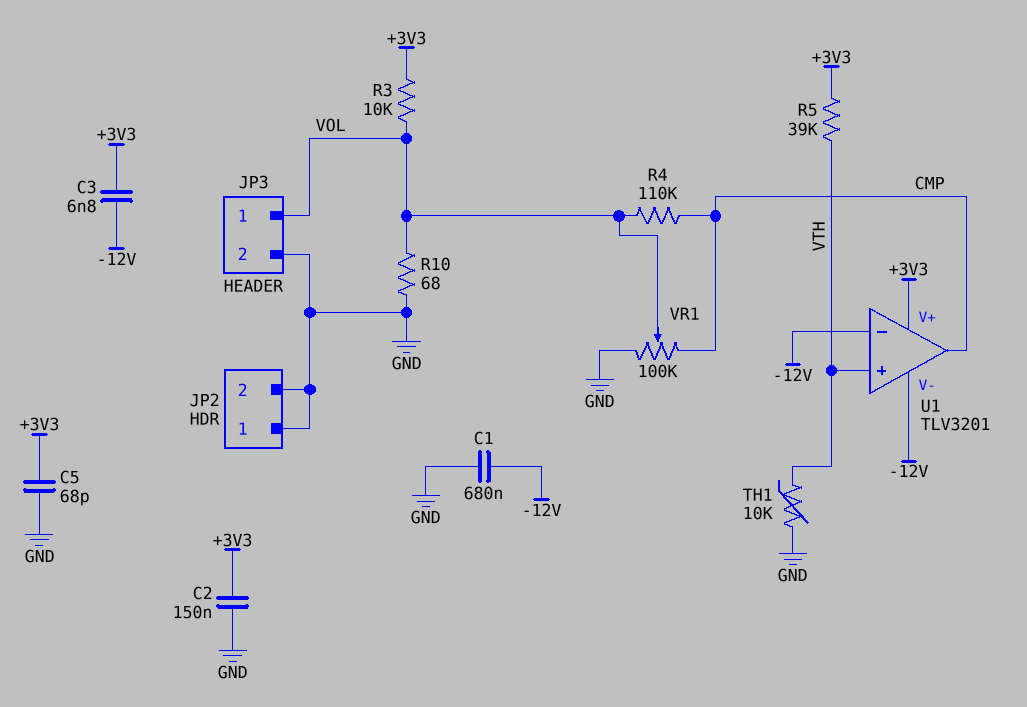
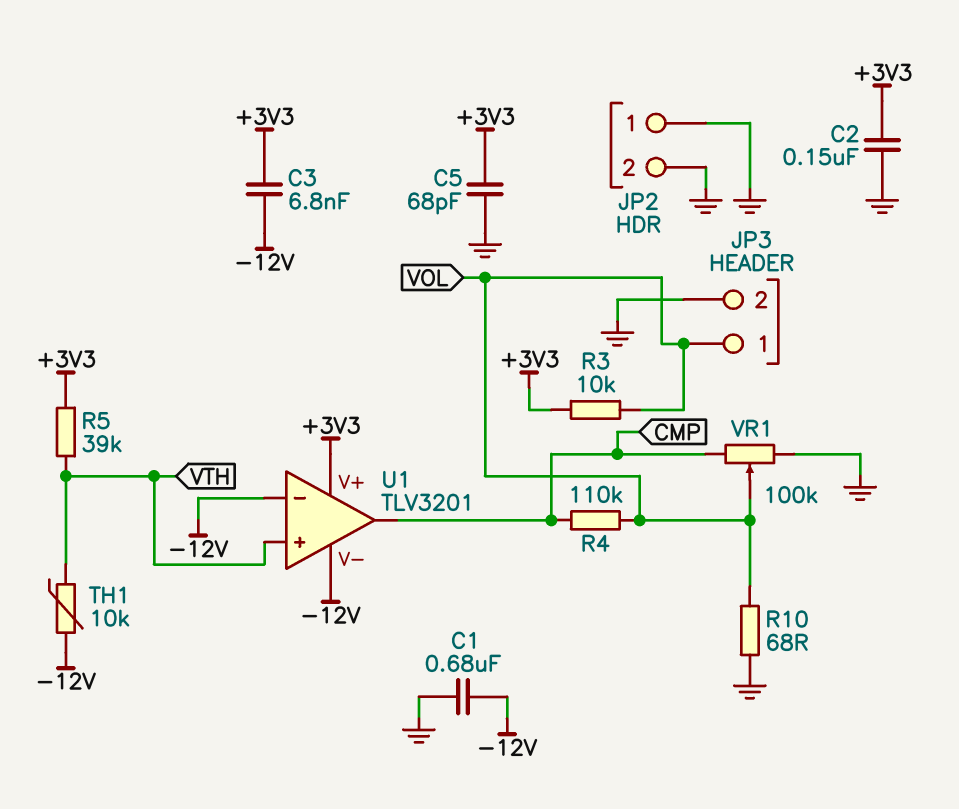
TH1: 10k (GND, VTH) -> 10k (-12V, VTH)

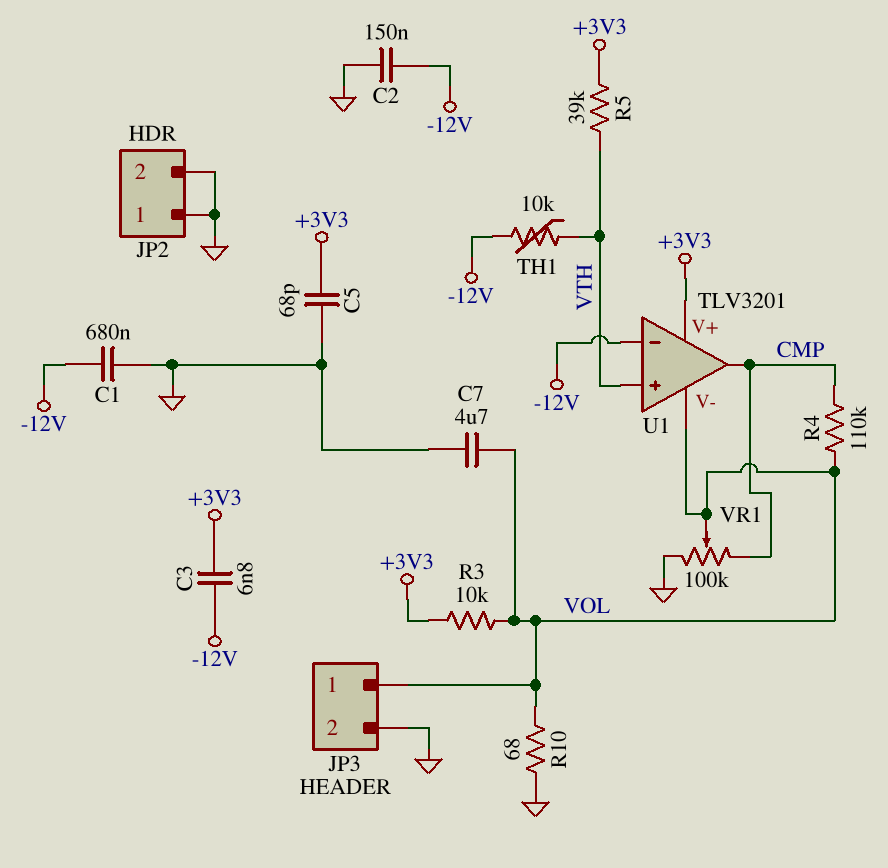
C2: 150nF (+3V3, GND) -> 150nF (-12V, GND)
C7: none -> 4.7uF (GND, VOL)
U1 pin V-: -12V -> VOL

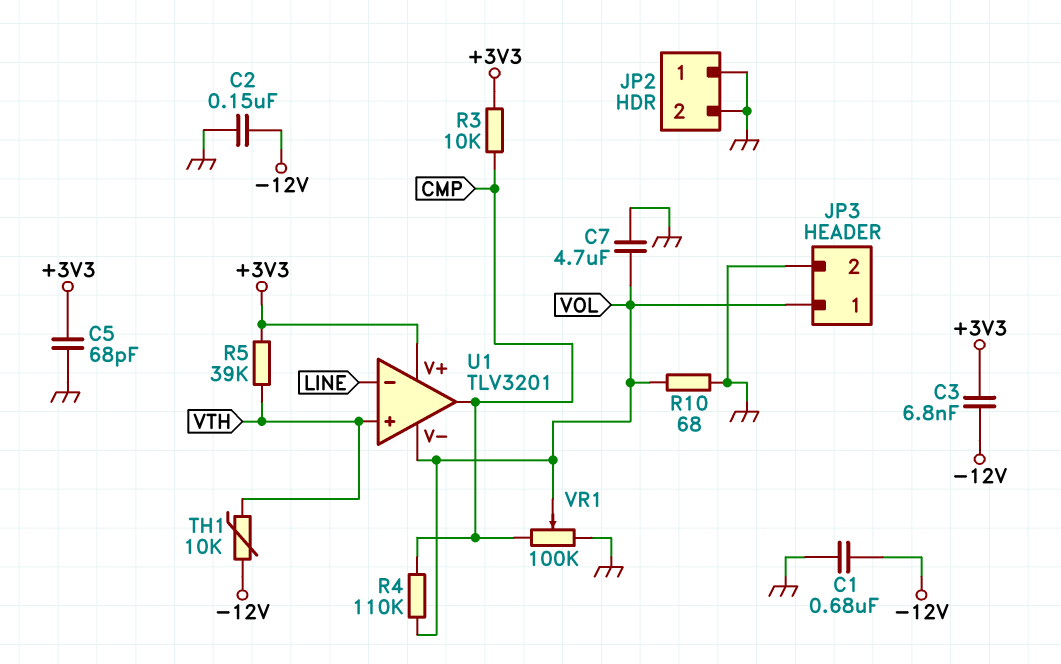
R3: 10k (+3V3, VOL) -> 10k (+3V3, CMP)
U1 pin in-: -12V -> LINE

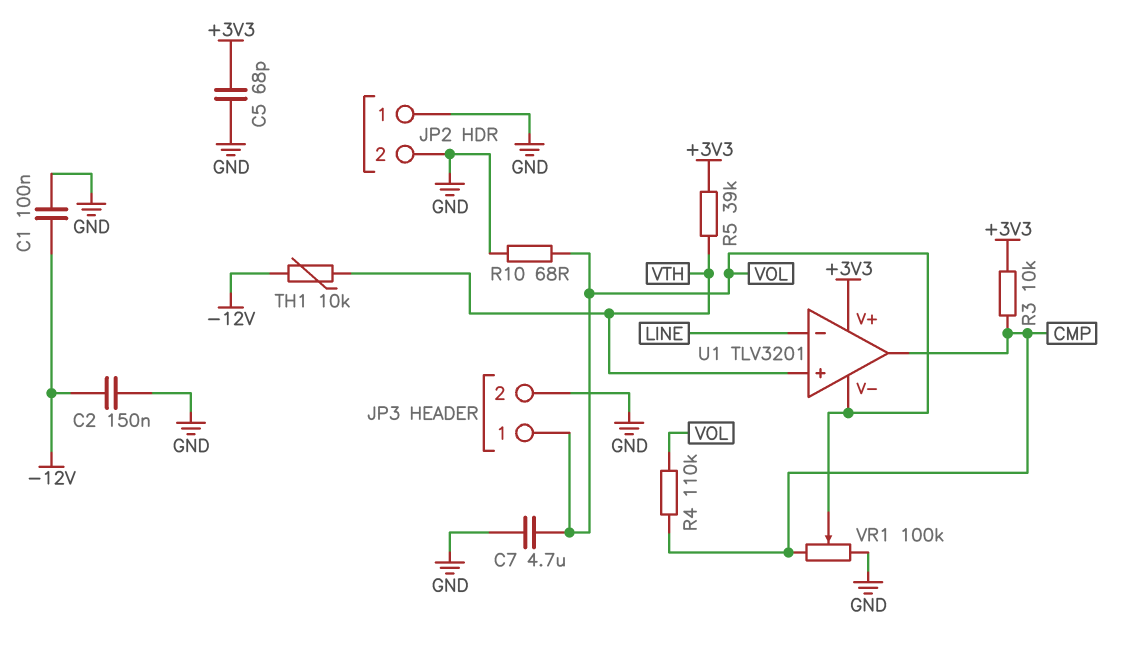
C1: 680nF (-12V, GND) -> 100nF (-12V, GND)
C3: 6.8nF (+3V3, -12V) -> none

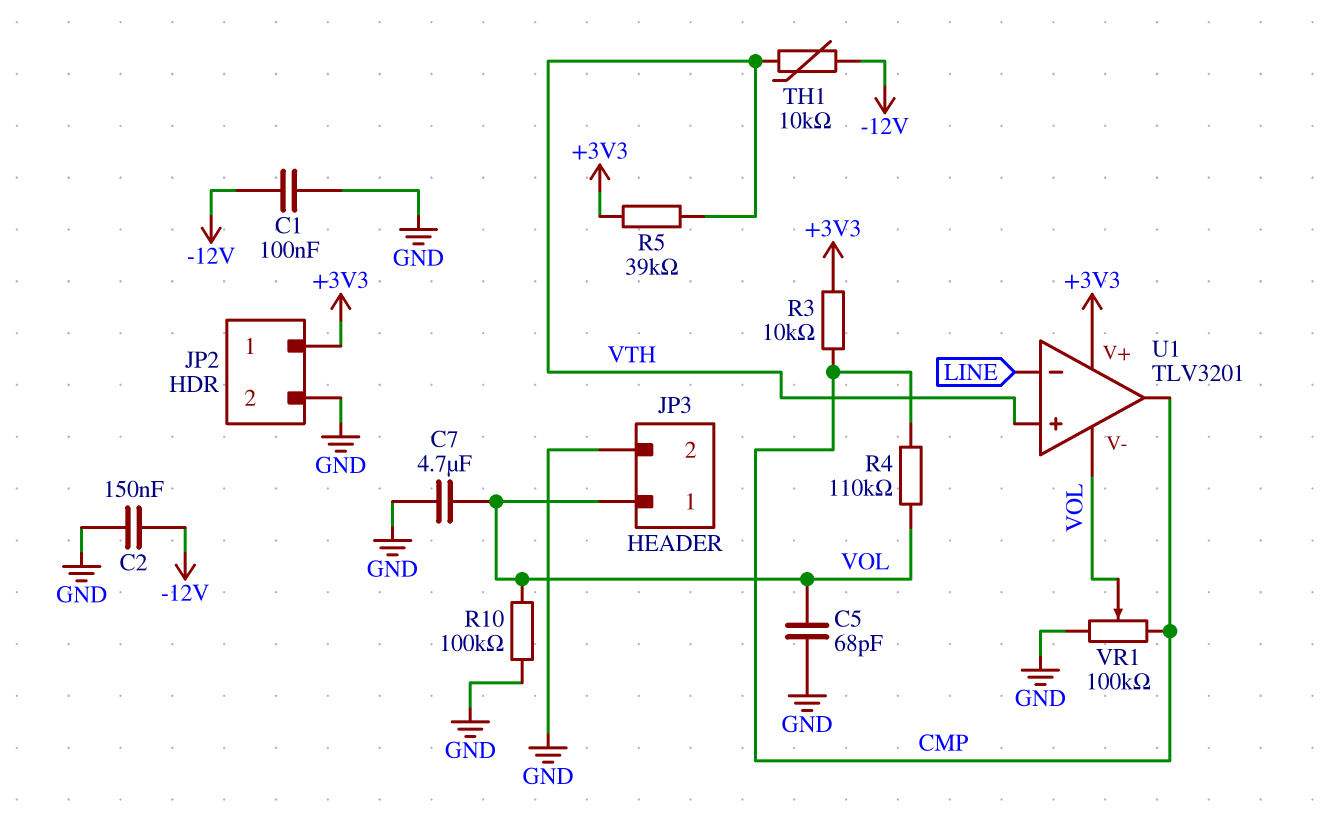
C5: 68pF (+3V3, GND) -> 68pF (GND, VOL)
JP2 pin 1: GND -> +3V3
R10: 68 (GND, VOL) -> 100k (GND, VOL)

